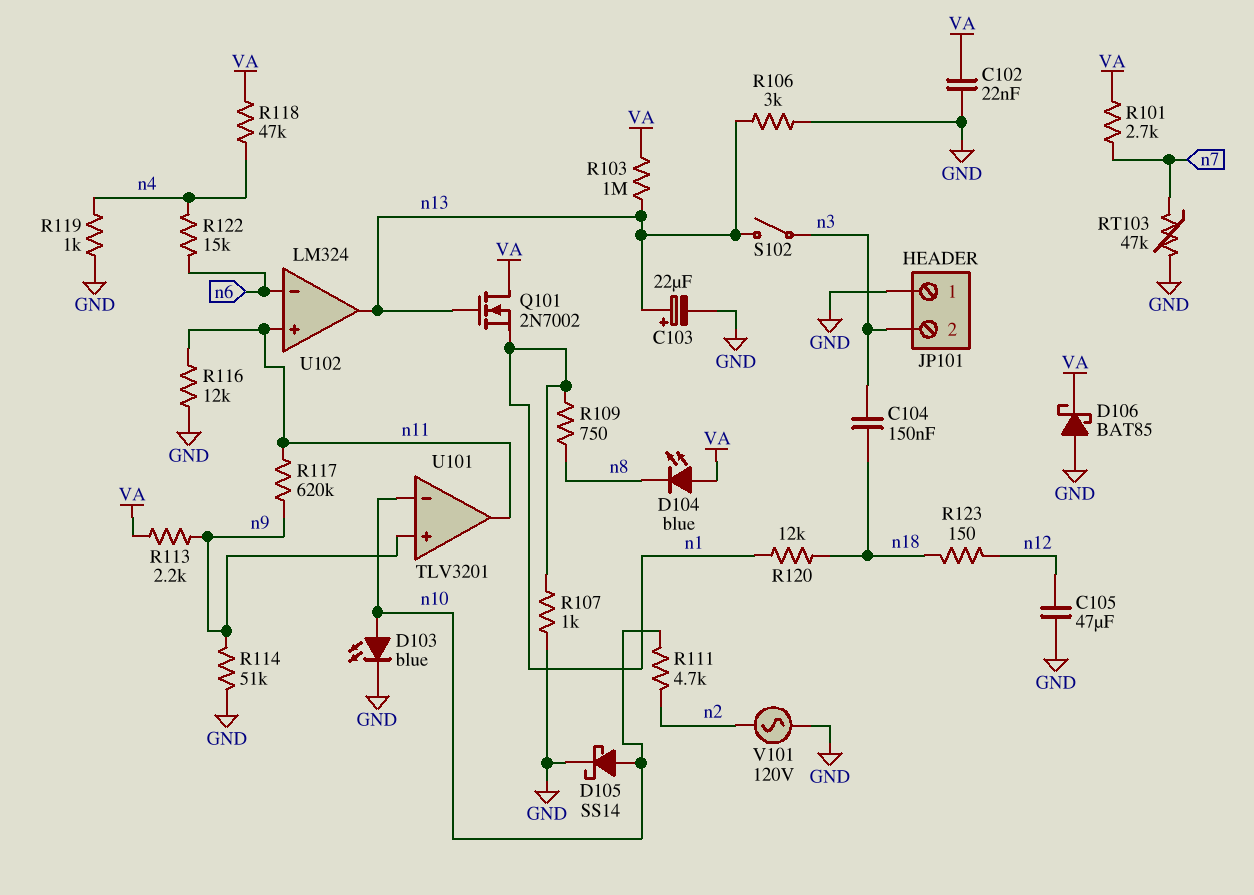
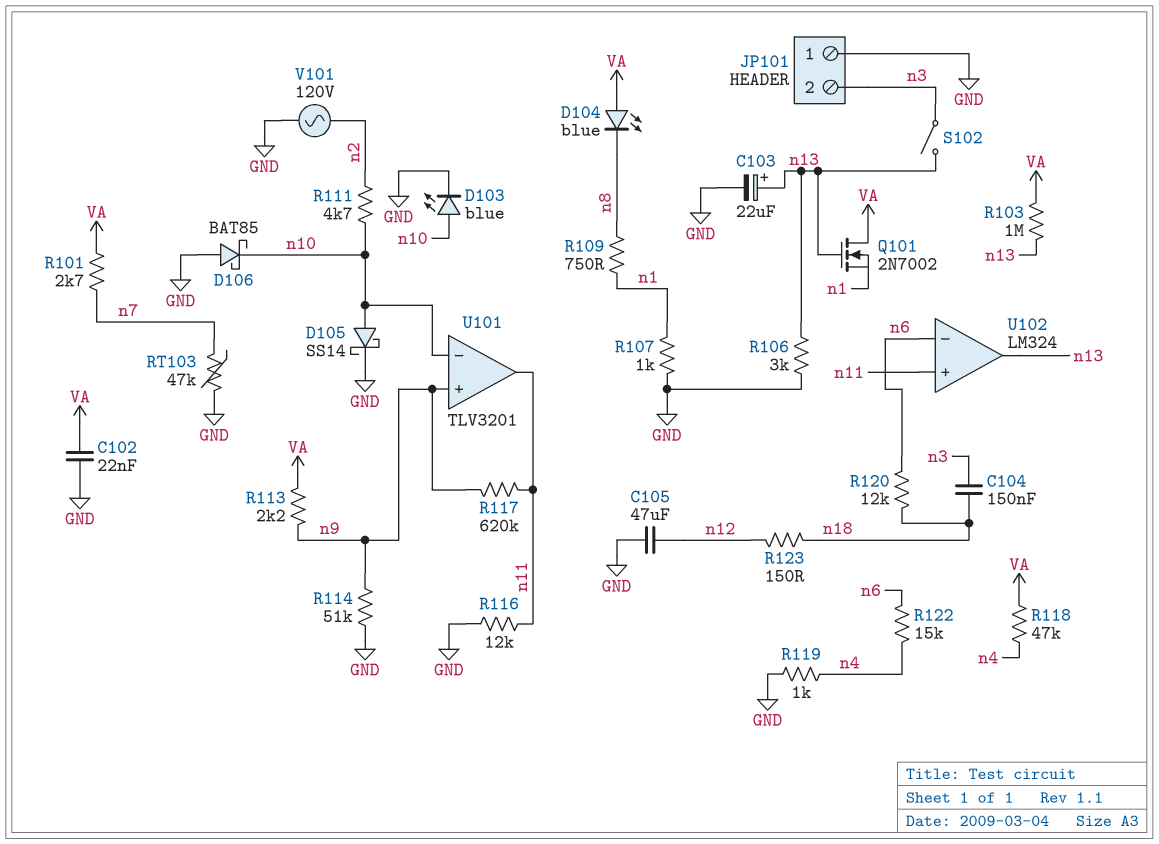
D106: schottky BAT85 (A GND, K VA) -> schottky BAT85 (A GND, K n10)
R120: 12k (n1, n18) -> 12k (n6, n18)

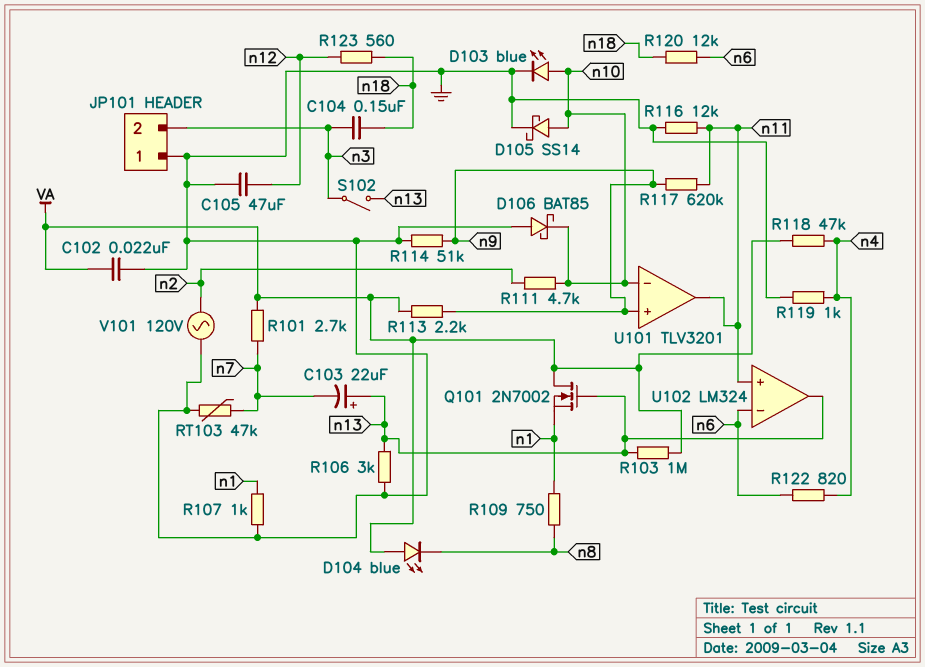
C103: 22uF (plus n13, minus GND) -> 22uF (plus n13, minus n7)
R122: 15k (n4, n6) -> 820 (n4, n6)
R123: 150 (n12, n18) -> 560 (n12, n18)

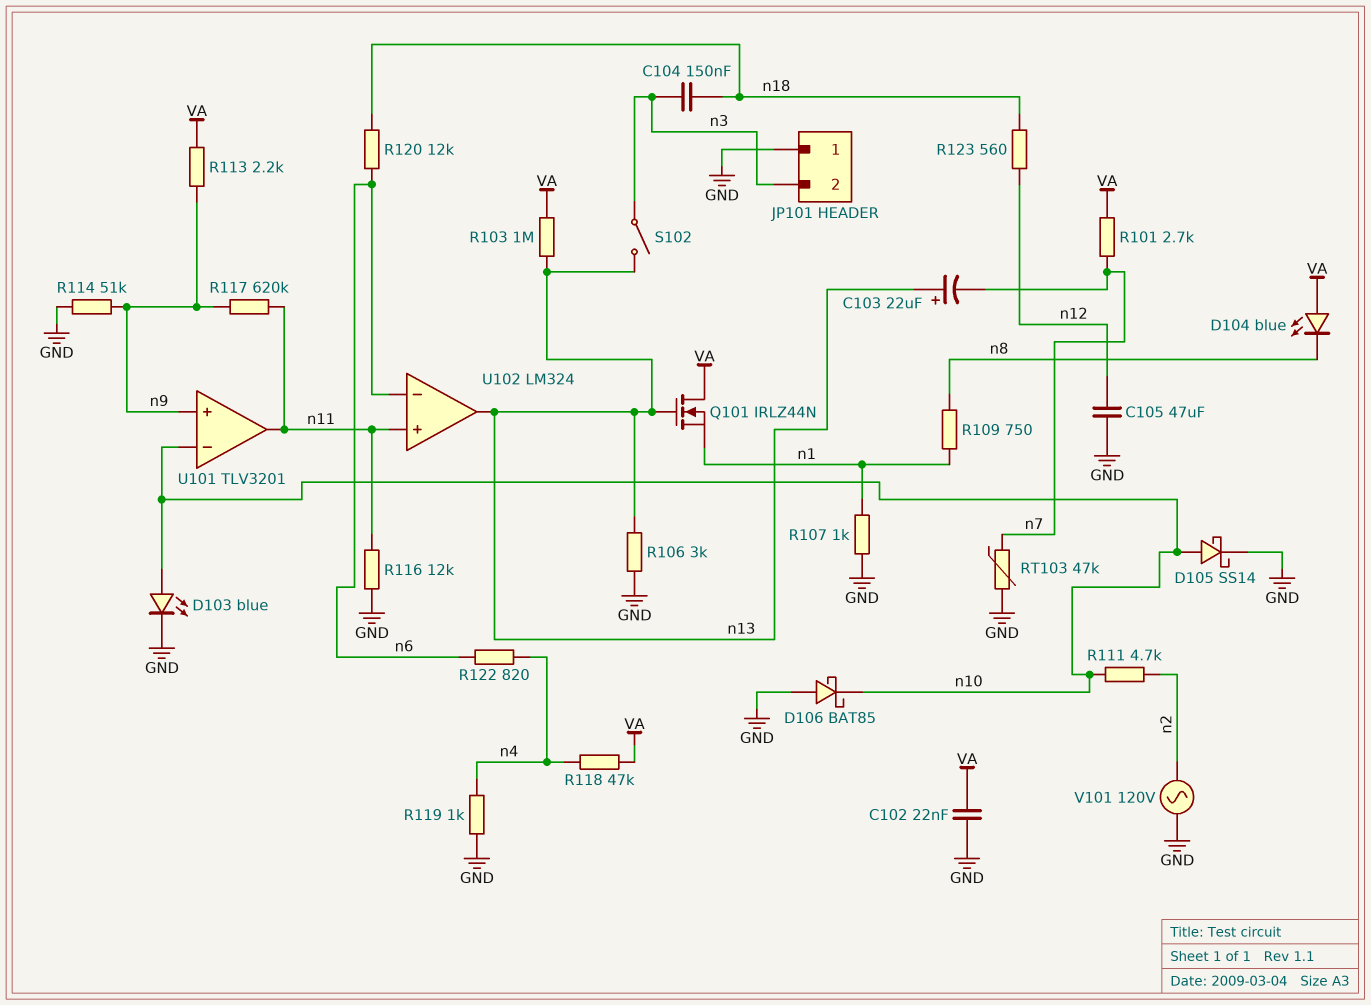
Q101: NMOS 2N7002 (G n13, D VA, S n1) -> NMOS IRLZ44N (G n13, D VA, S n1)

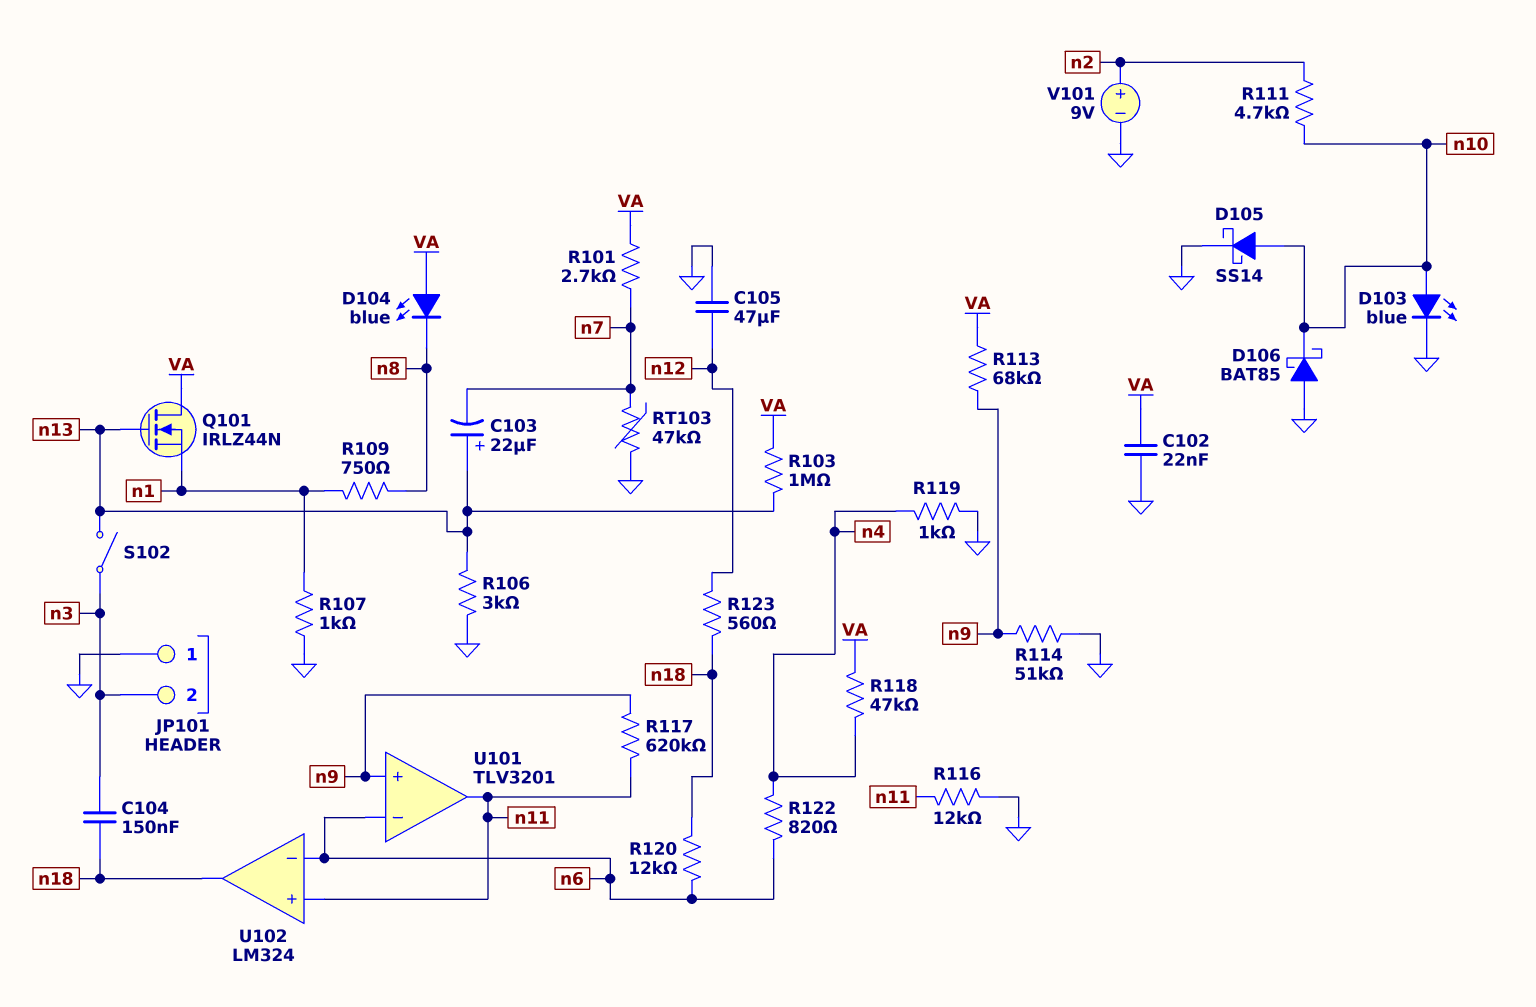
R113: 2.2k (VA, n9) -> 68k (VA, n9)
U101 pin in-: n10 -> n6
U102 pin out: n13 -> n18
V101: AC 120V (GND, n2) -> 9V (plus n2, minus GND)

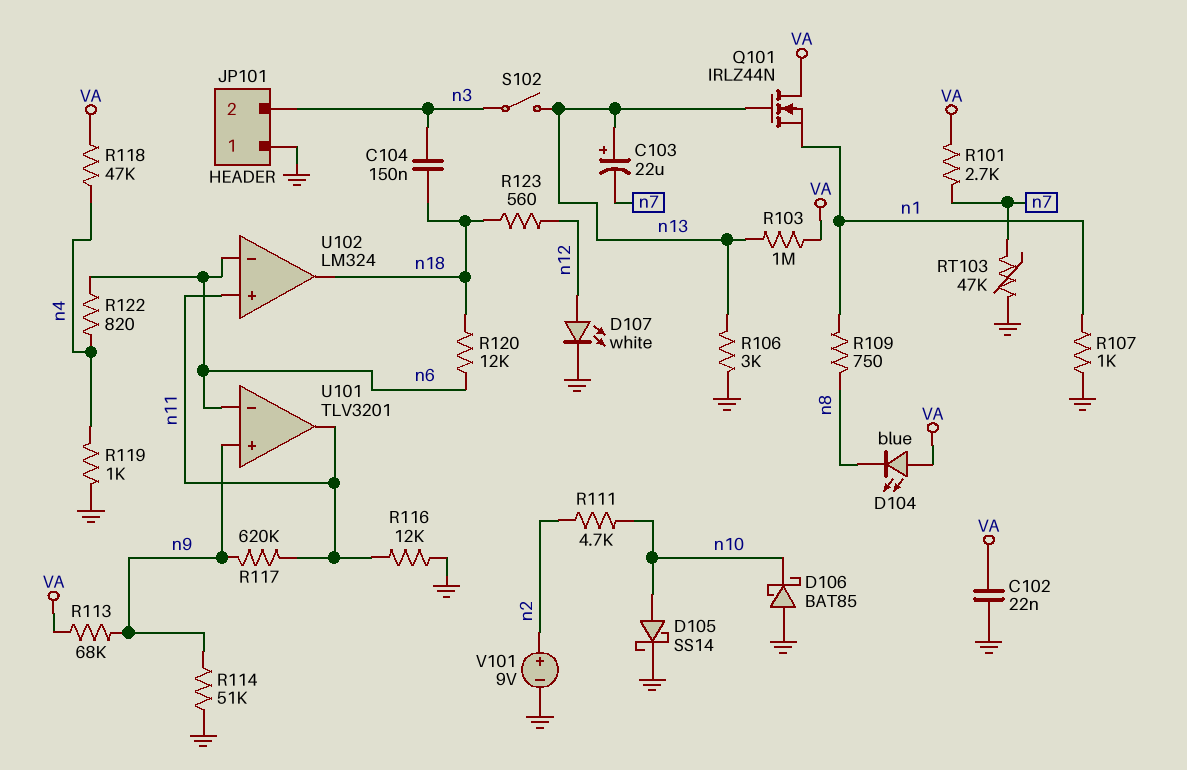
C105: 47uF (GND, n12) -> none
D103: LED blue (A n10, K GND) -> none
D107: none -> LED white (A n12, K GND)

